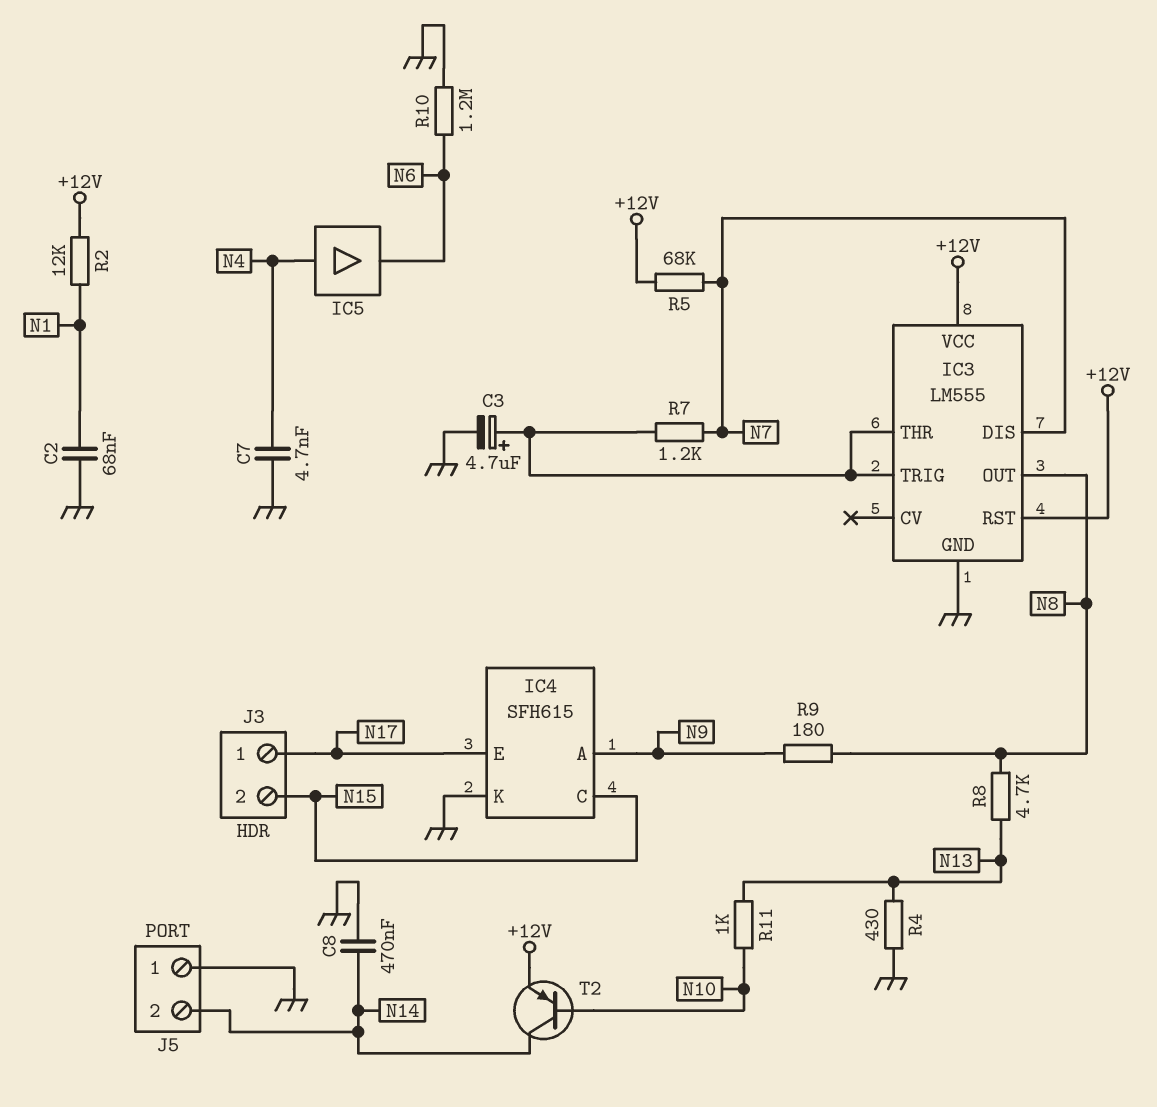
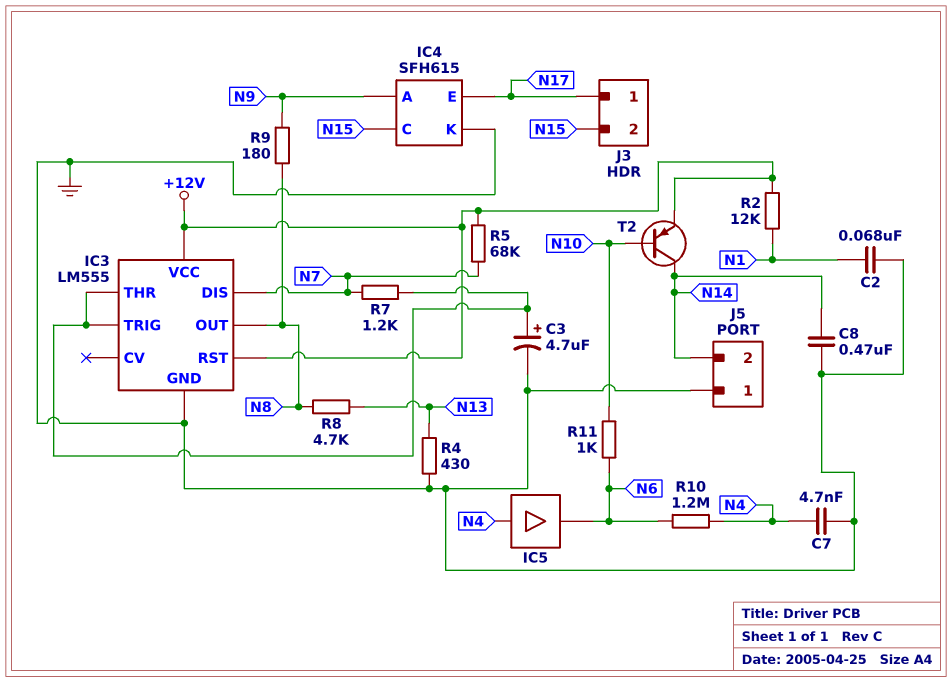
R10: 1.2M (GND, N6) -> 1.2M (N4, N6)
R11: 1k (N10, N13) -> 1k (N6, N10)

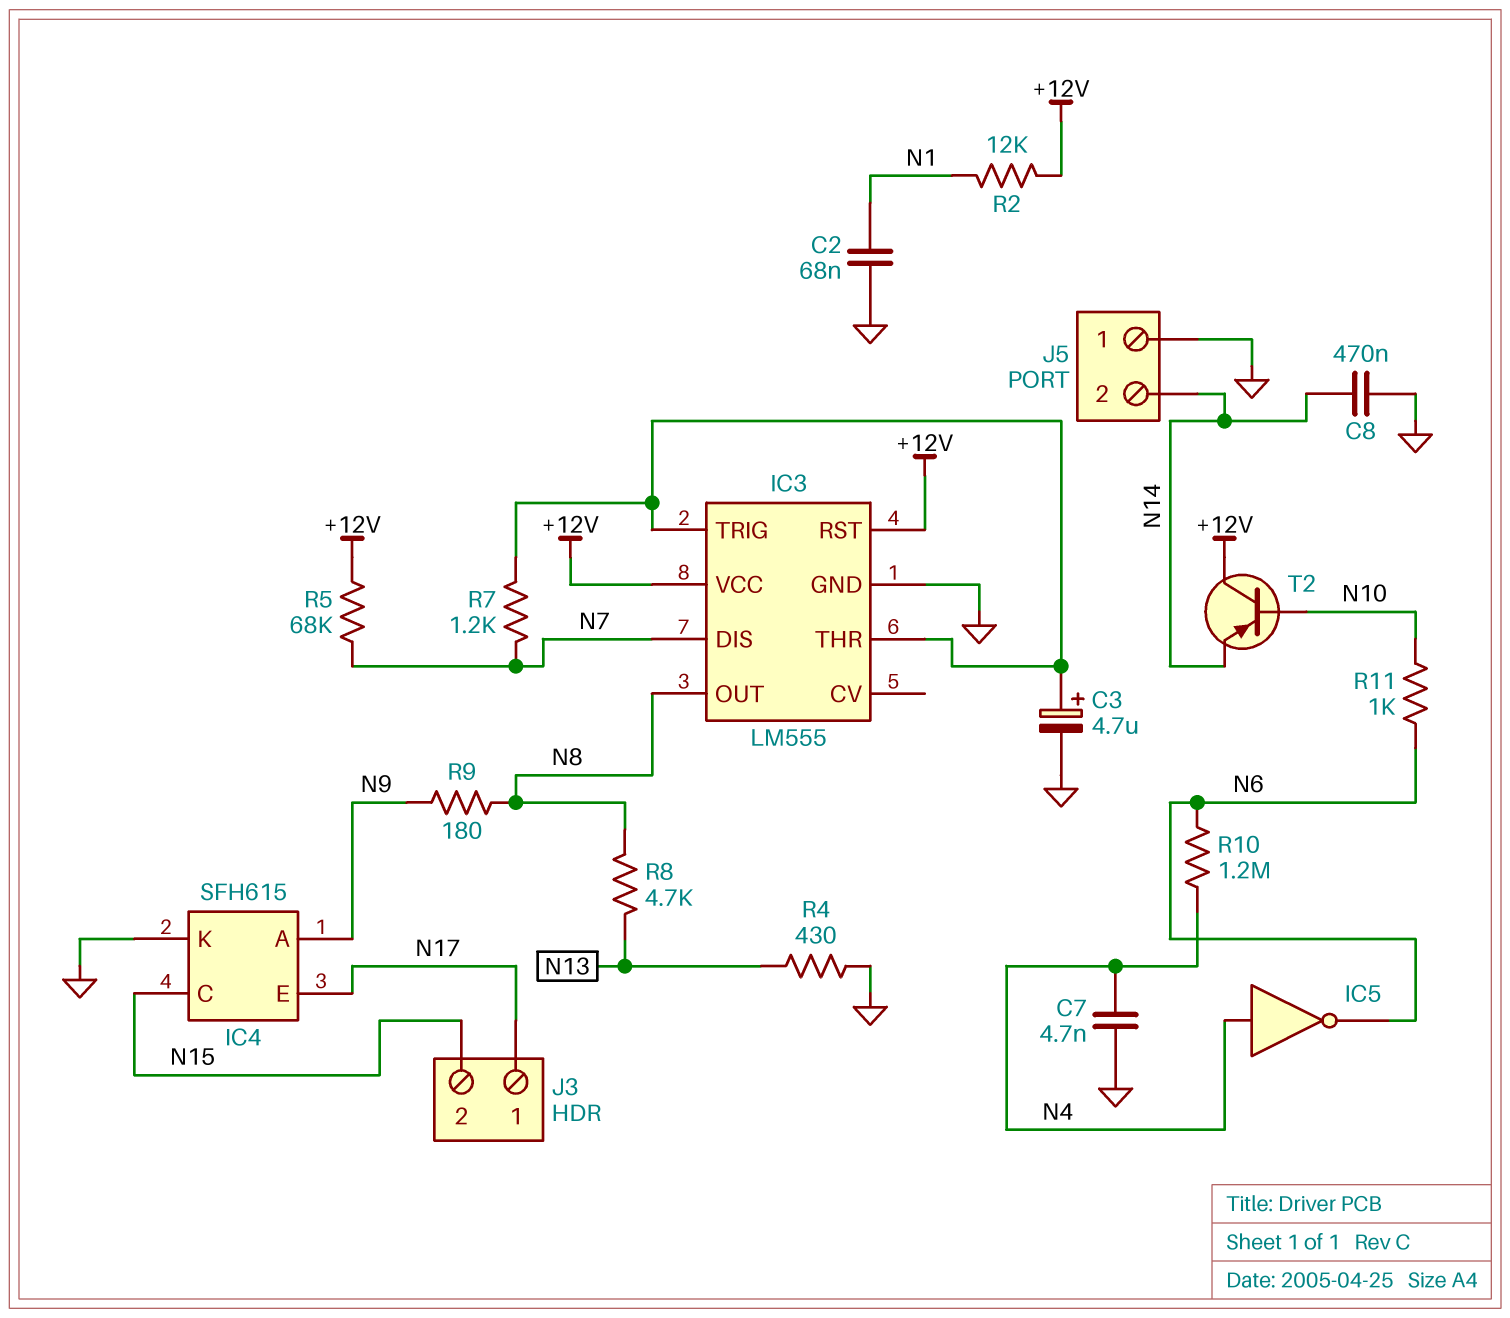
IC5: buffer (in N4, out N6) -> NOT (in N4, out N6)
T2: PNP (B N10, C N14, E +12V) -> PNP (B N10, C +12V, E N14)

